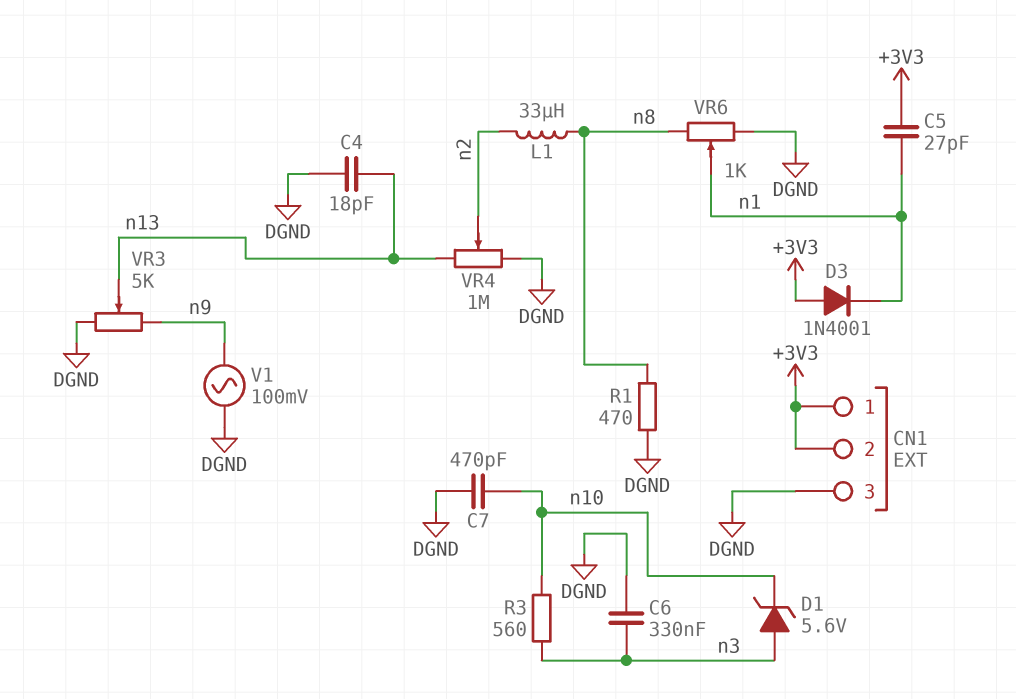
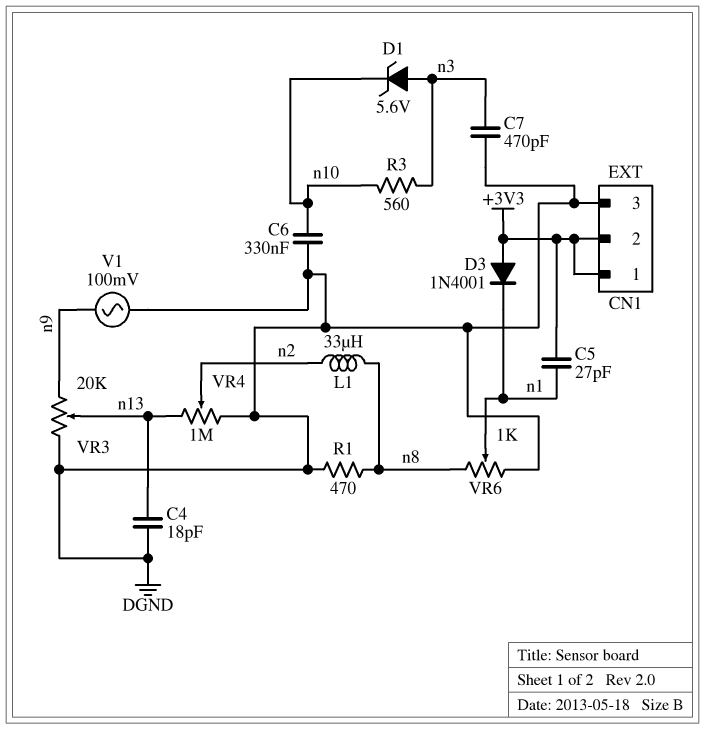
C6: 330nF (DGND, n3) -> 330nF (DGND, n10)
C7: 470pF (DGND, n10) -> 470pF (DGND, n3)
VR3: 5k (DGND, n9, wiper n13) -> 20k (DGND, n9, wiper n13)

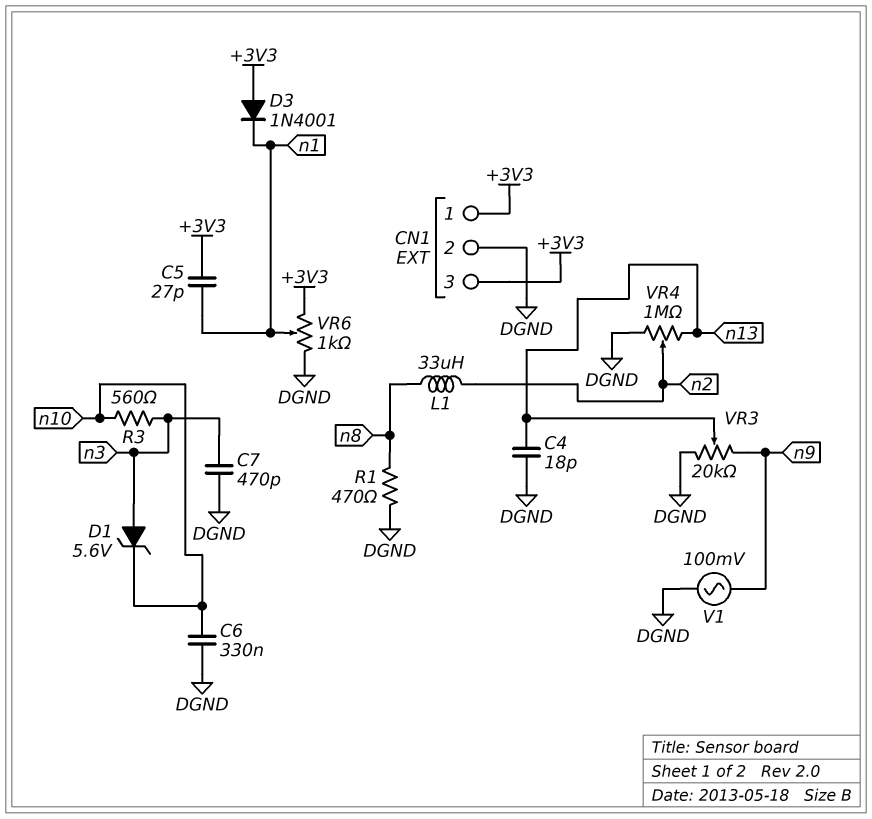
CN1 pin 2: +3V3 -> DGND
CN1 pin 3: DGND -> +3V3
VR6: 1k (DGND, n8, wiper n1) -> 1k (+3V3, DGND, wiper n1)

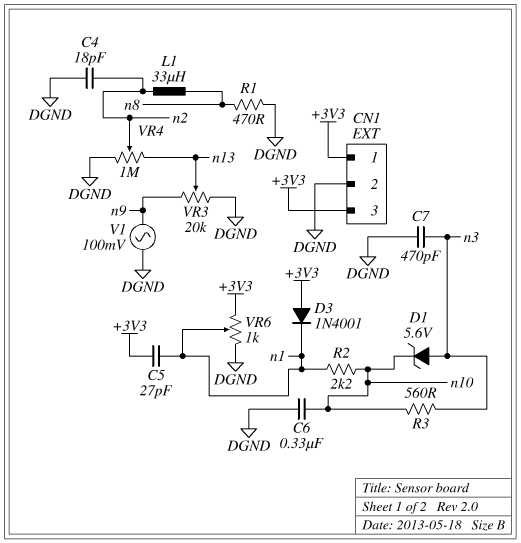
C4: 18pF (DGND, n13) -> 18pF (DGND, n2)
R2: none -> 2.2k (n1, n10)

